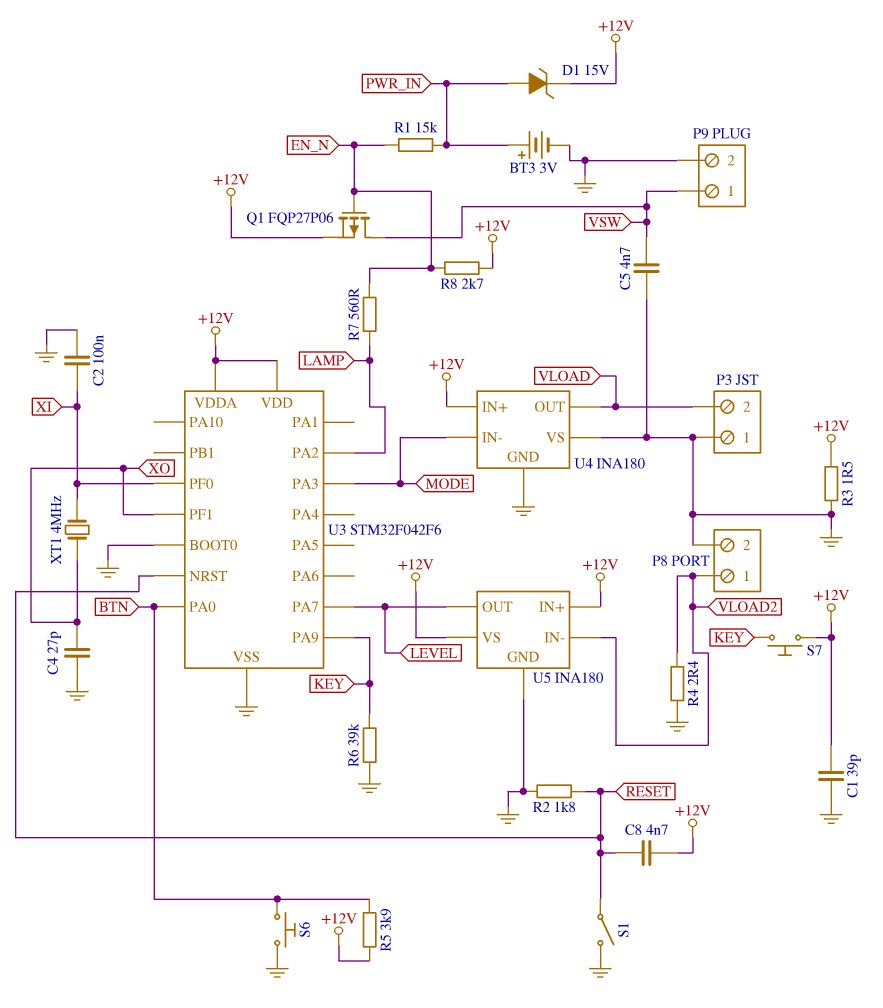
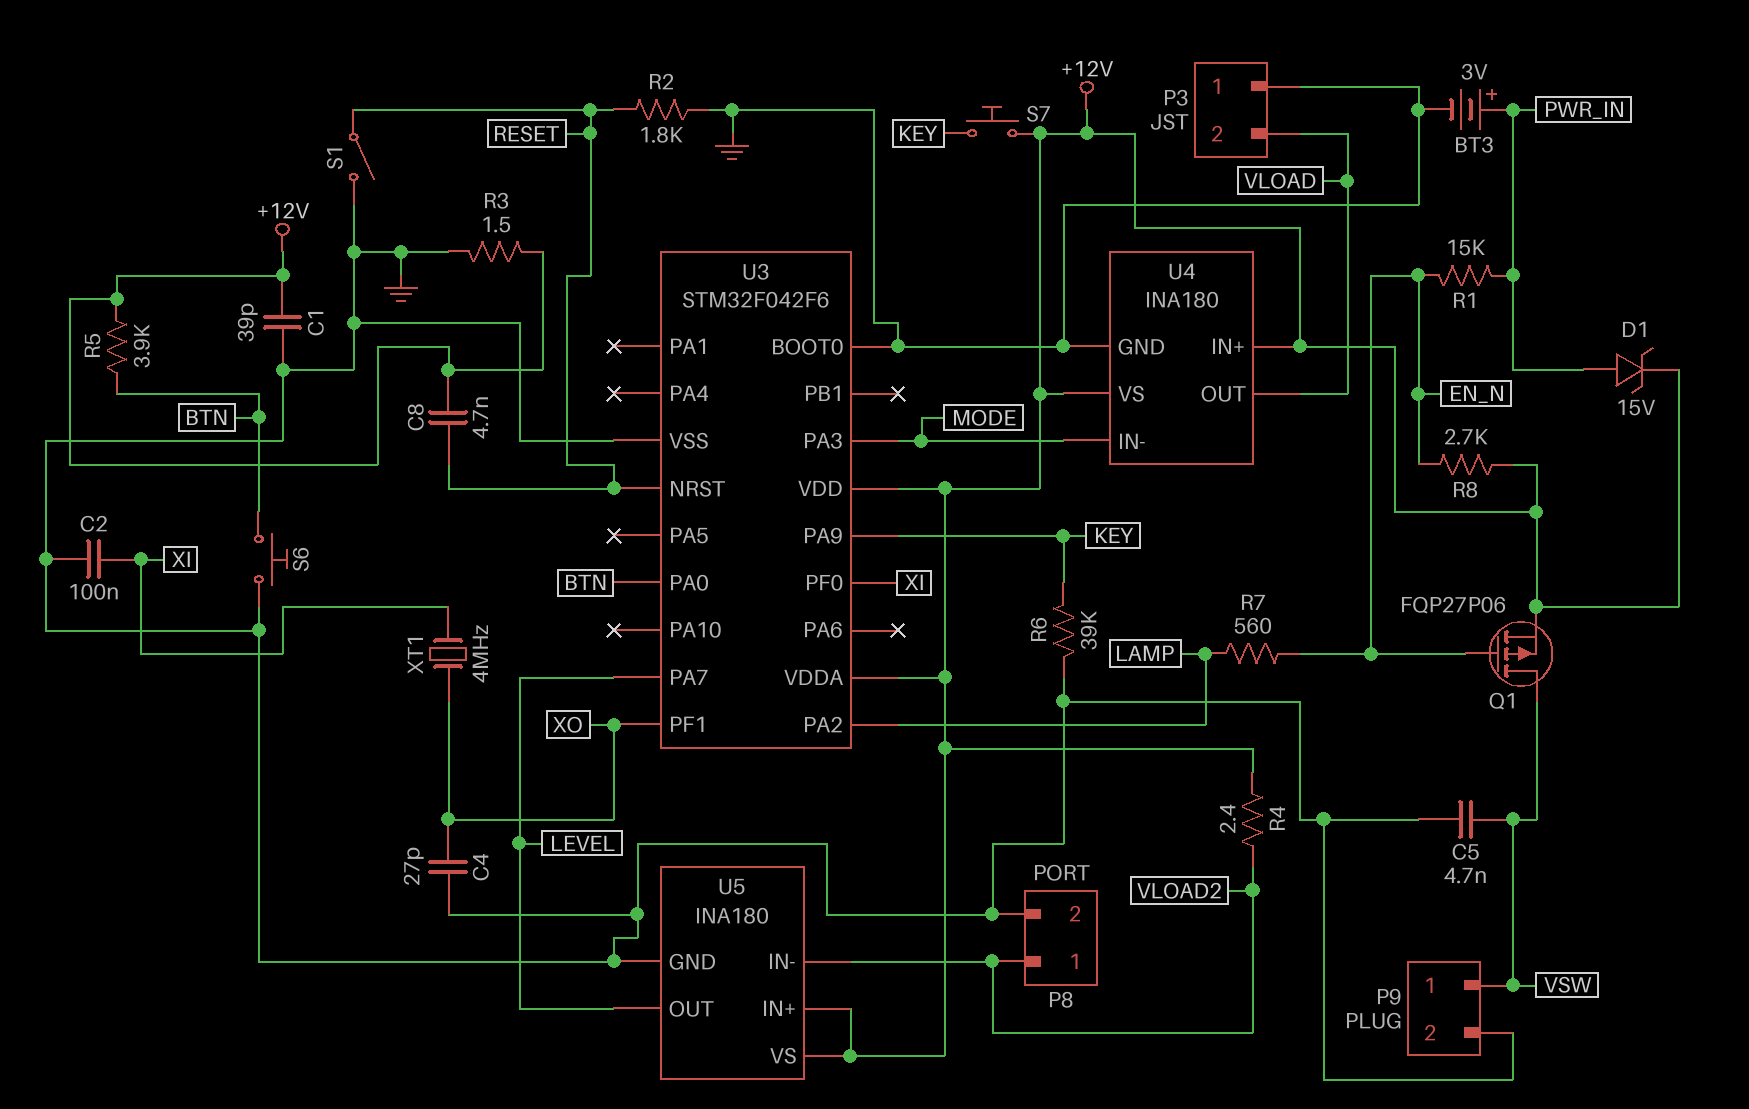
R4: 2.4 (GND, VLOAD2) -> 2.4 (+12V, VLOAD2)
U4 pin VS: GND -> +12V

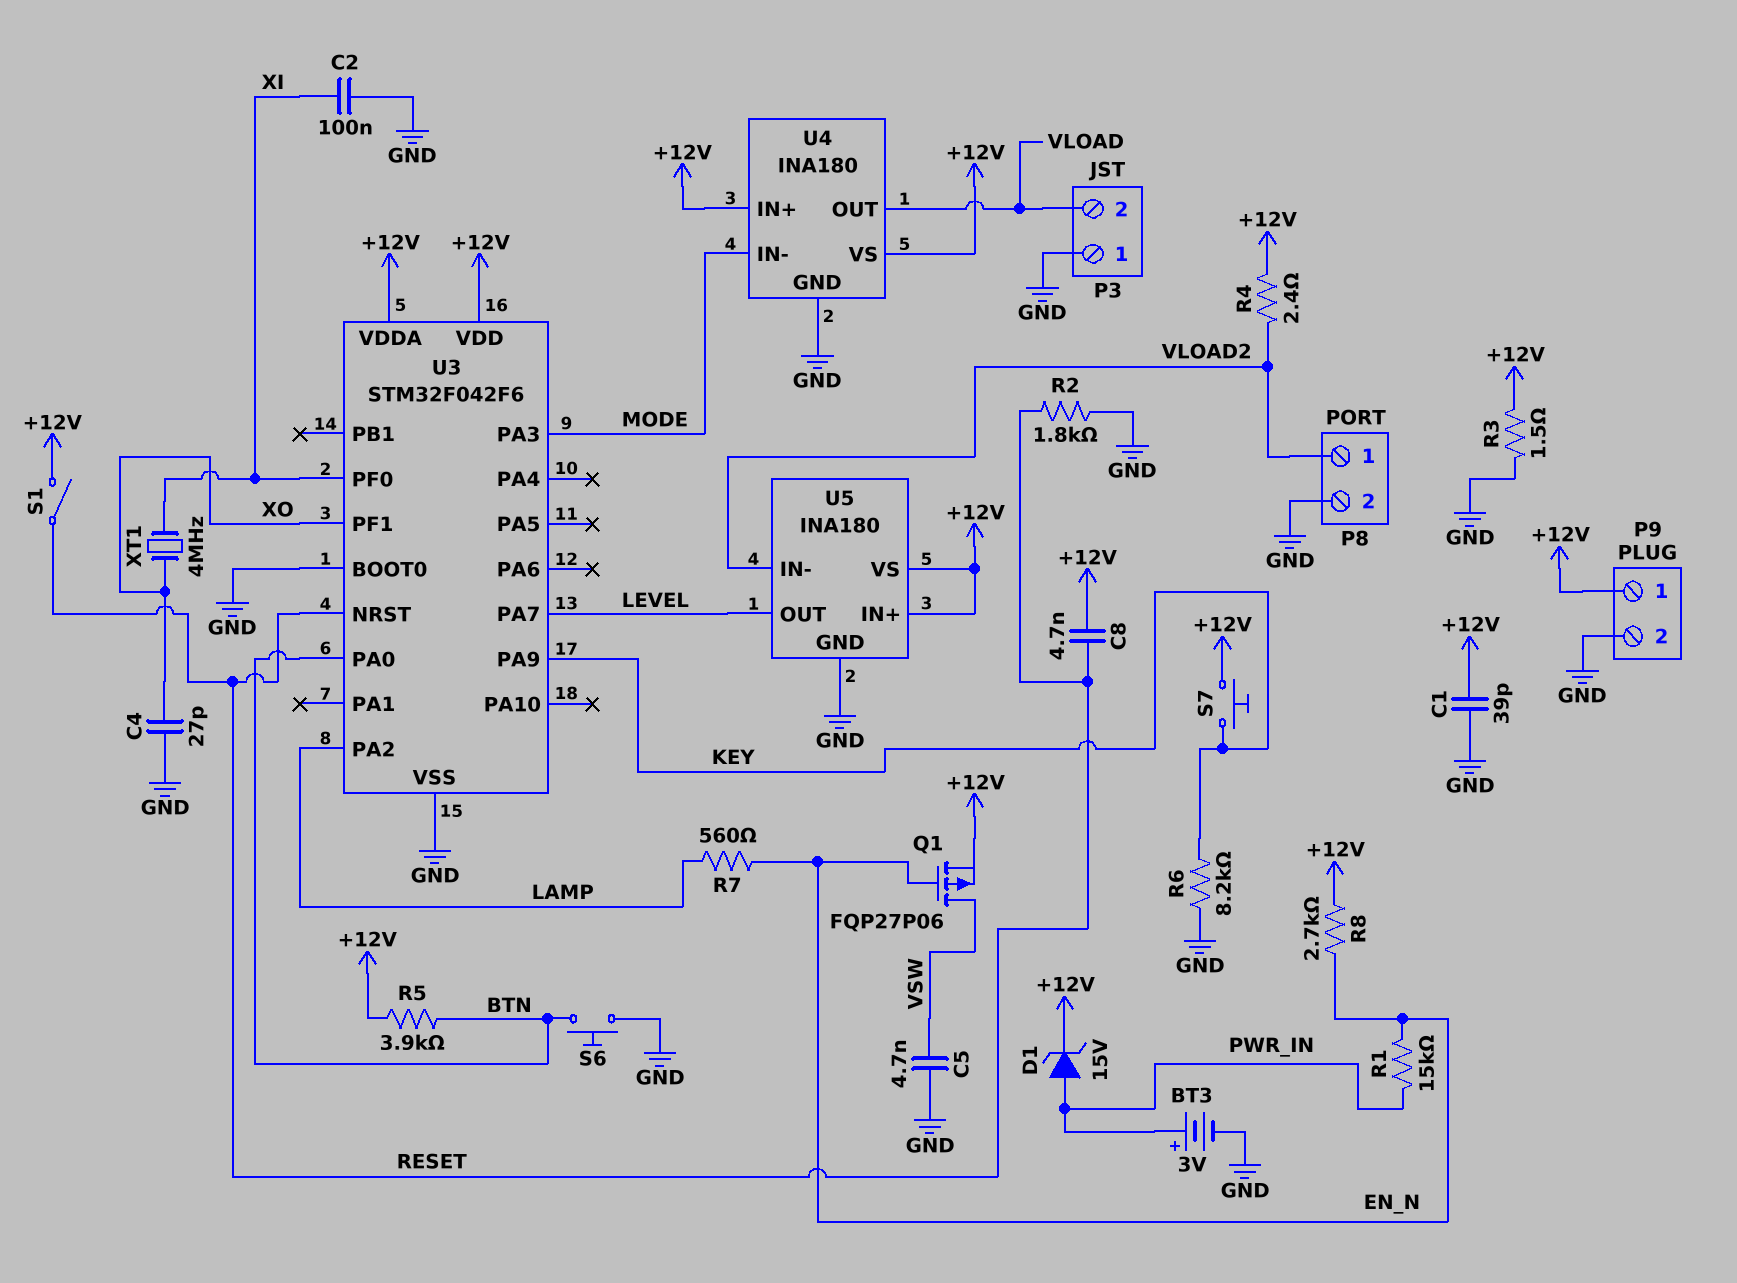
P9 pin 1: VSW -> +12V
R6: 39k (GND, KEY) -> 8.2k (GND, KEY)
S1: switch (GND, RESET) -> switch (+12V, RESET)

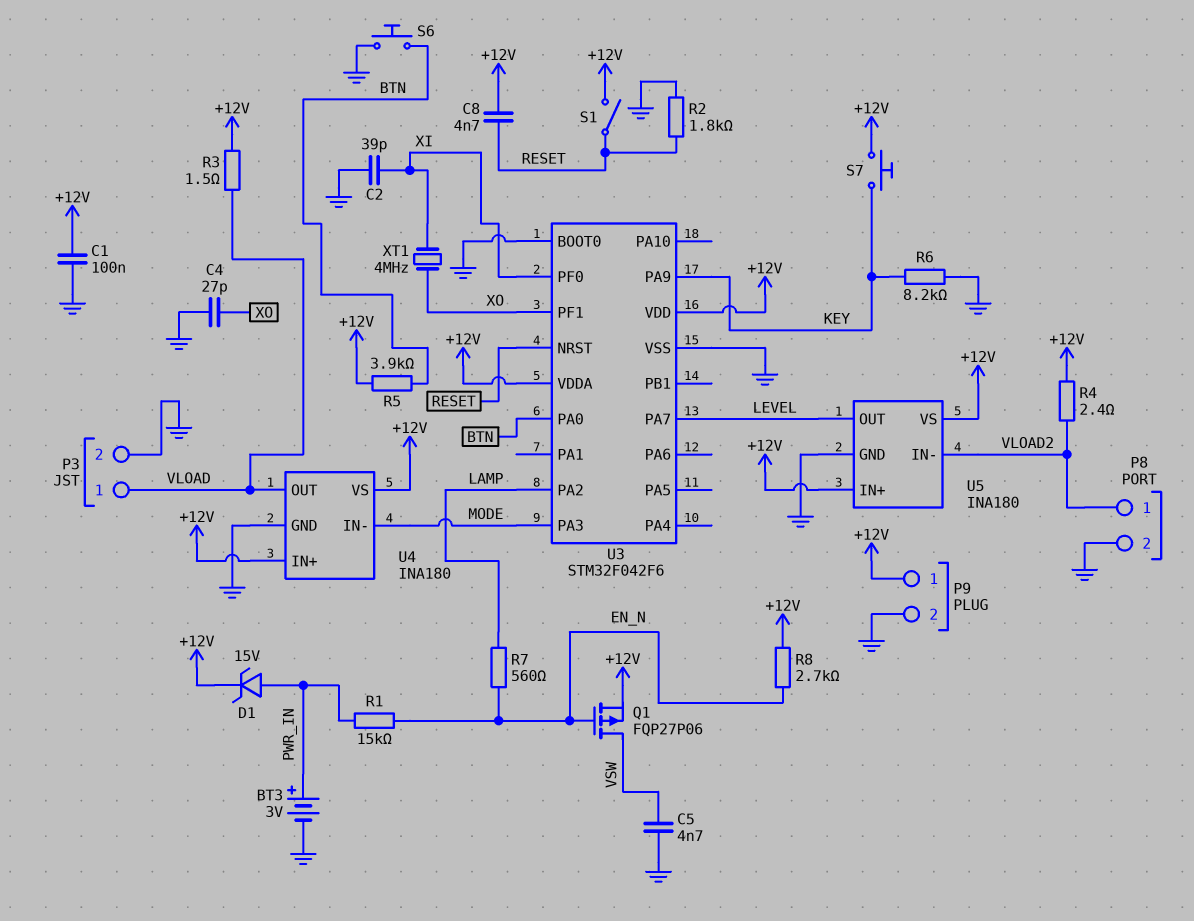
C1: 39pF (+12V, GND) -> 100nF (+12V, GND)
C2: 100nF (GND, XI) -> 39pF (GND, XI)
P3 pin 1: GND -> VLOAD
P3 pin 2: VLOAD -> GND
R3: 1.5 (+12V, GND) -> 1.5 (+12V, VLOAD)

